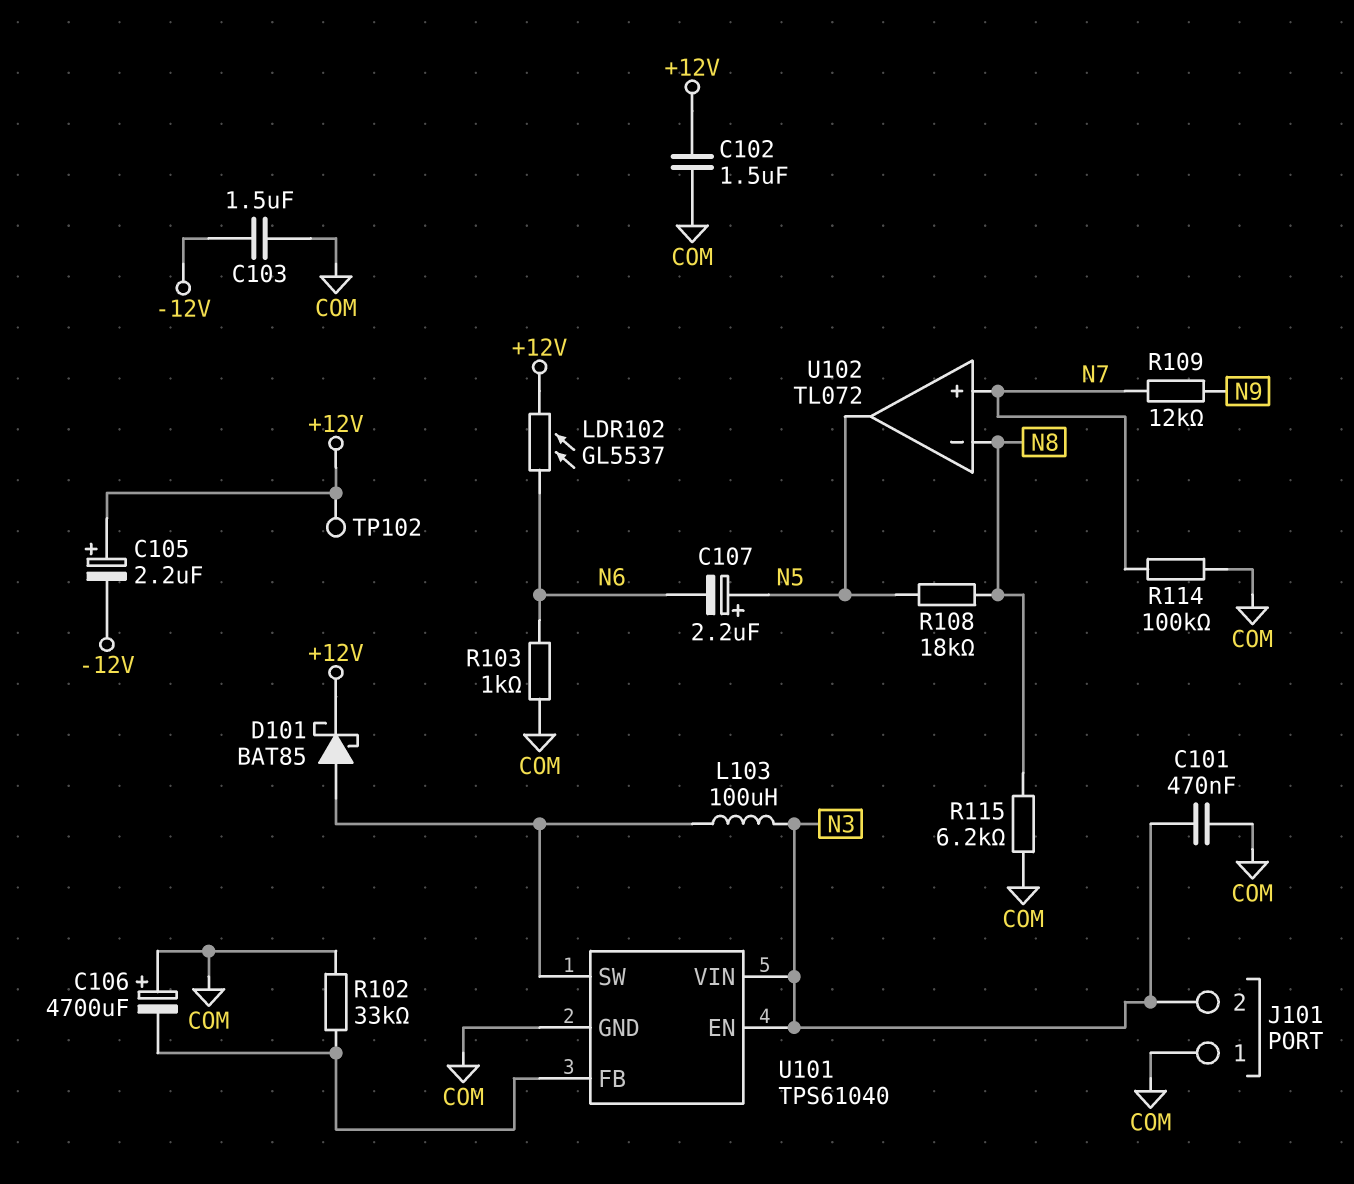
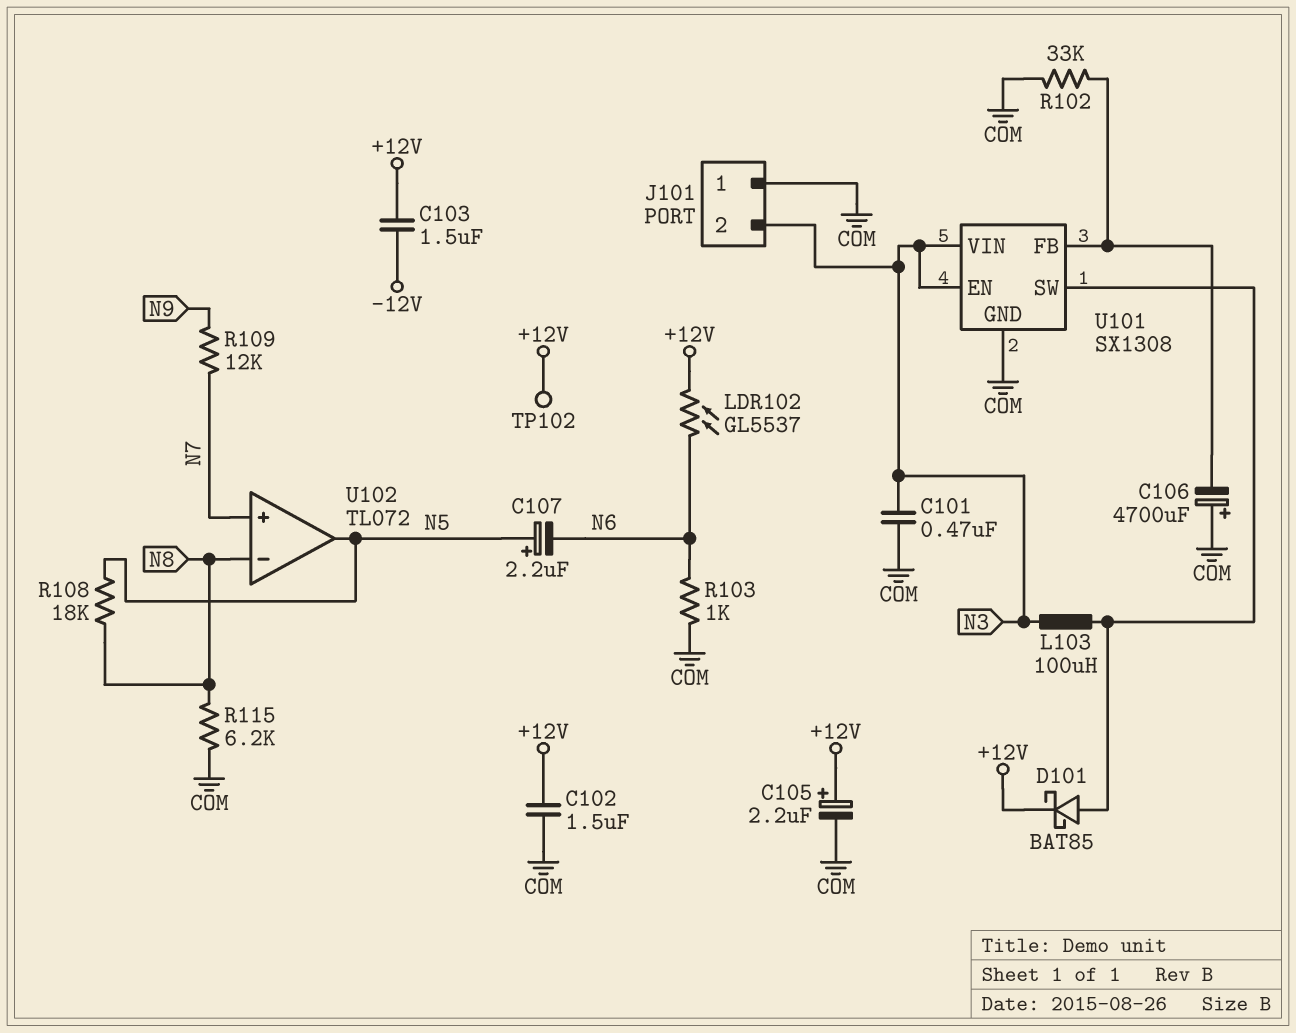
C103: 1.5uF (-12V, COM) -> 1.5uF (+12V, -12V)
C105: 2.2uF (plus +12V, minus -12V) -> 2.2uF (plus +12V, minus COM)
R114: 100k (COM, N7) -> none
U101: TPS61040 -> SX1308

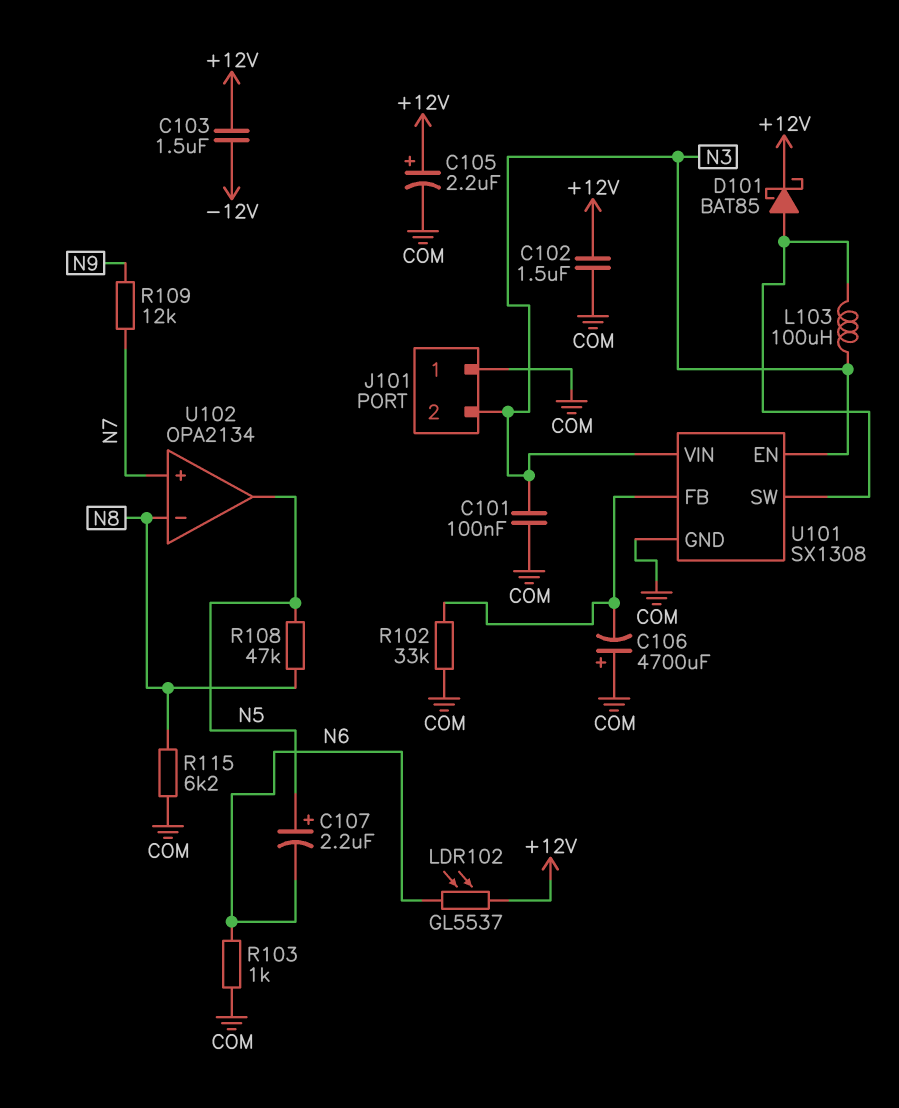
C101: 470nF (COM, N3) -> 100nF (COM, N3)
R108: 18k (N5, N8) -> 47k (N5, N8)
TP102: test point (+12V) -> none
U102: TL072 -> OPA2134

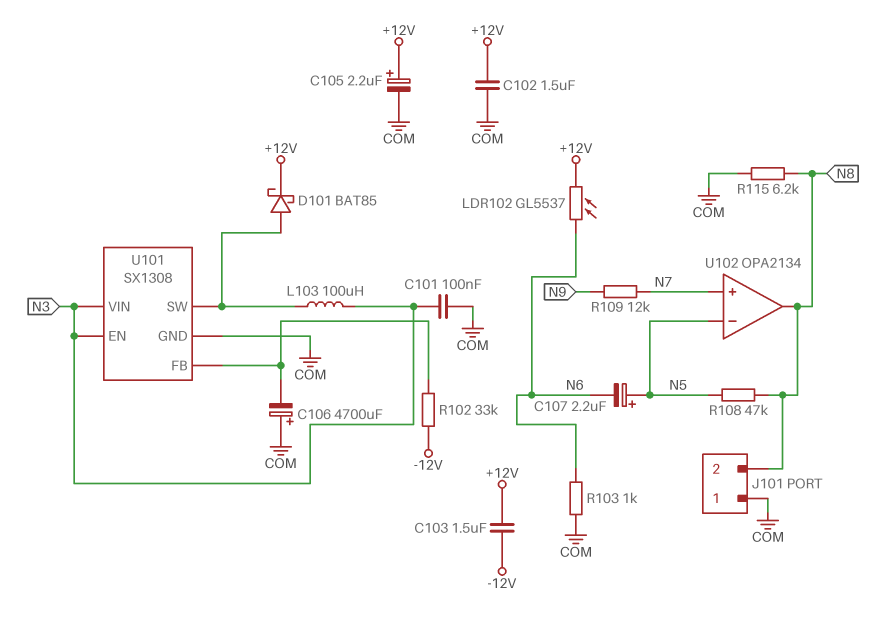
J101 pin 2: N3 -> N8
R102: 33k (COM, U101/FB) -> 33k (-12V, U101/FB)
U102 pin in-: N8 -> N5
U102 pin out: N5 -> N8

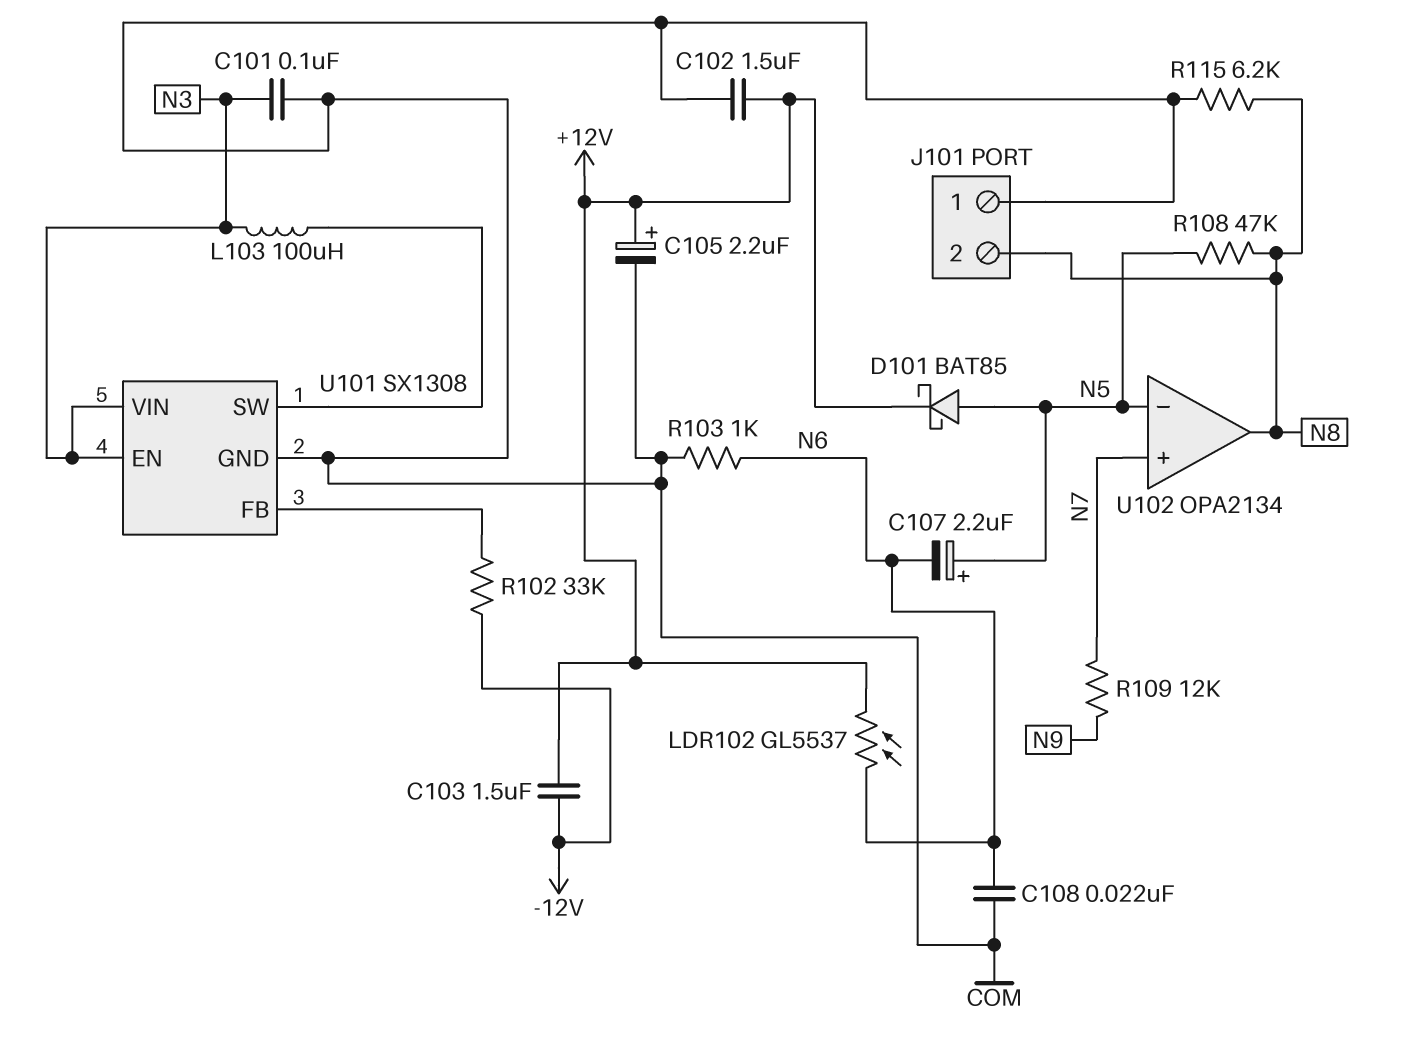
C106: 4700uF (plus COM, minus U101/FB) -> none
C108: none -> 22nF (COM, N6)
D101: schottky BAT85 (A U101/SW, K +12V) -> schottky BAT85 (A N5, K +12V)

